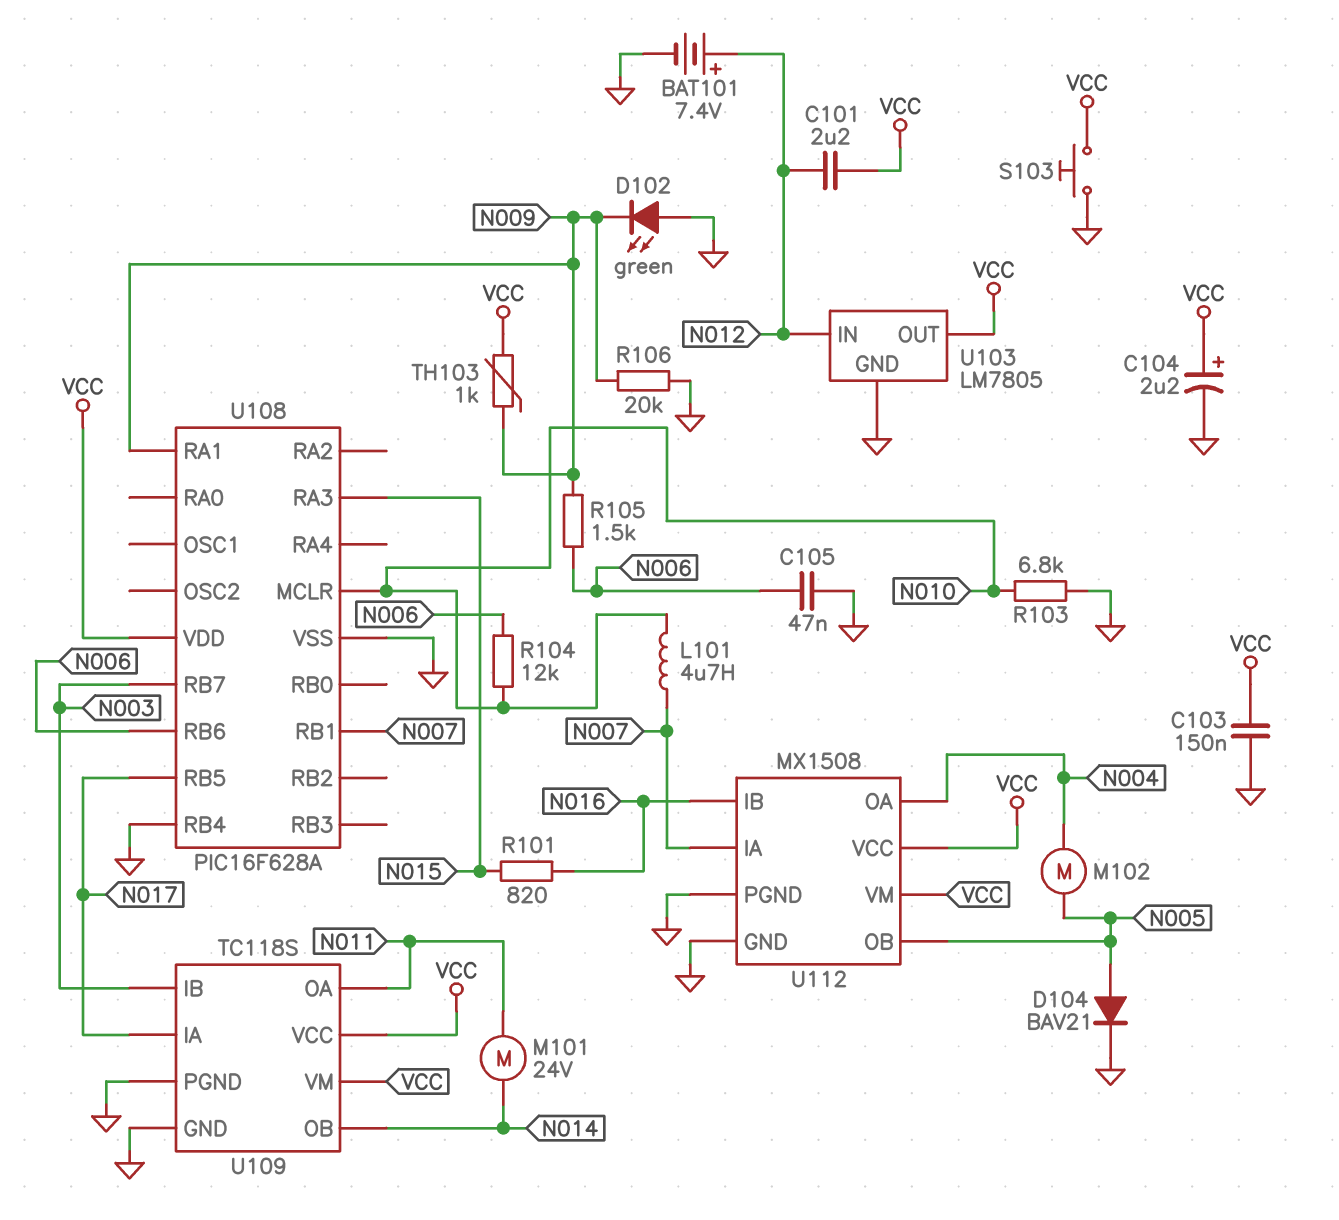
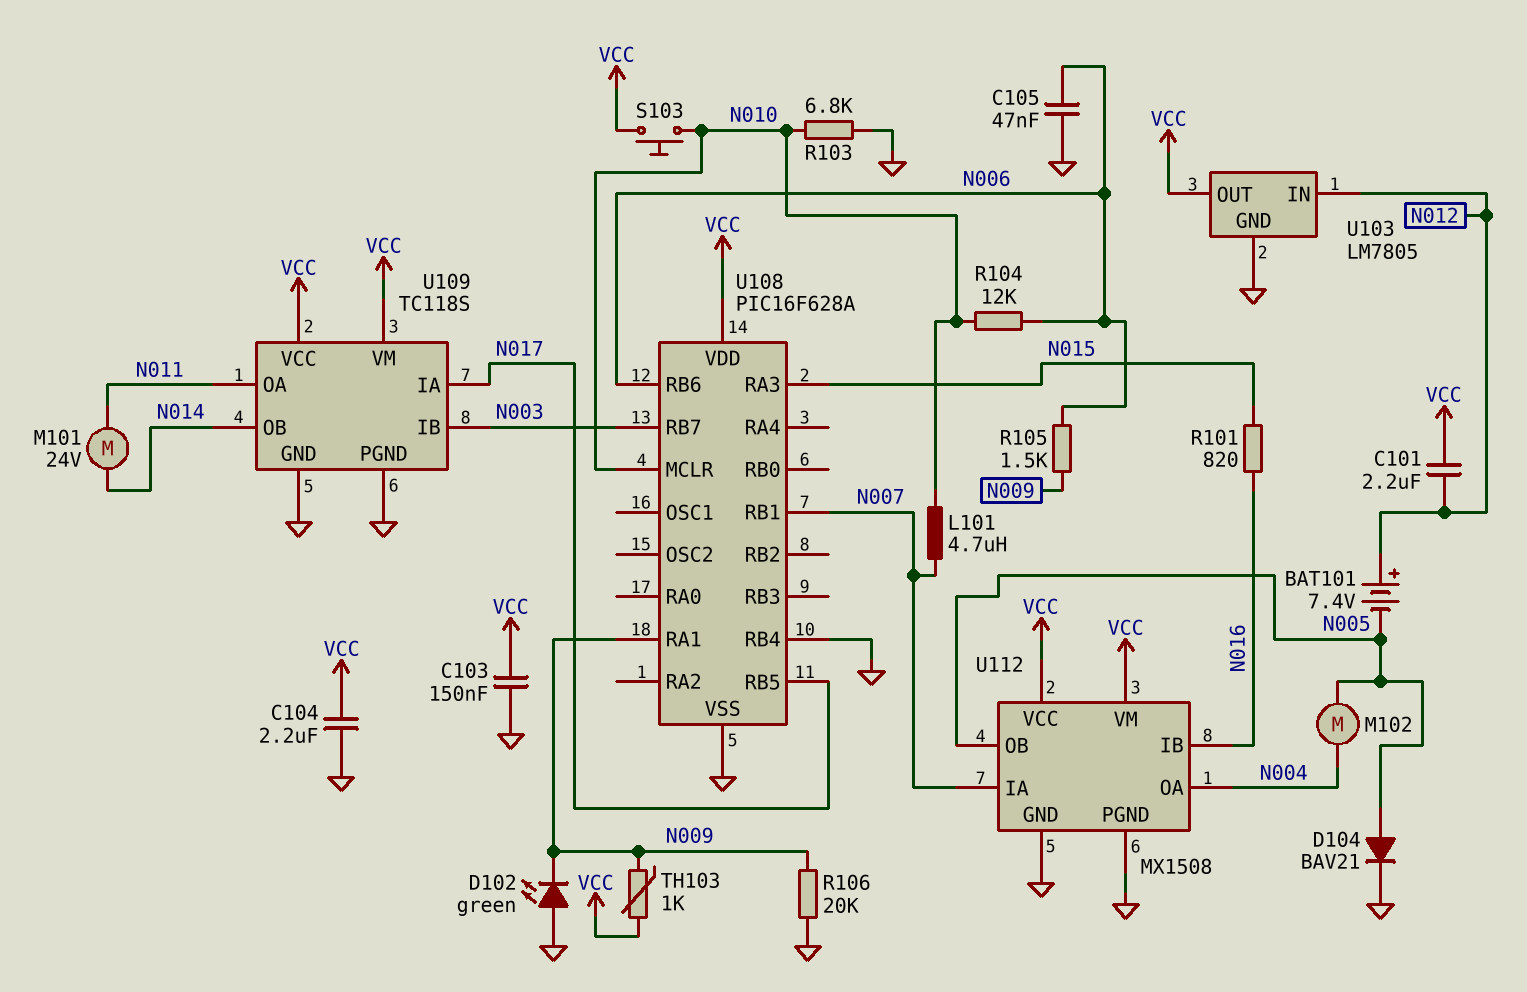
BAT101: 7.4V (plus N012, minus GND) -> 7.4V (plus N012, minus N005)
C104: 2.2uF (plus VCC, minus GND) -> 2.2uF (GND, VCC)
S103: button (GND, VCC) -> button (N010, VCC)

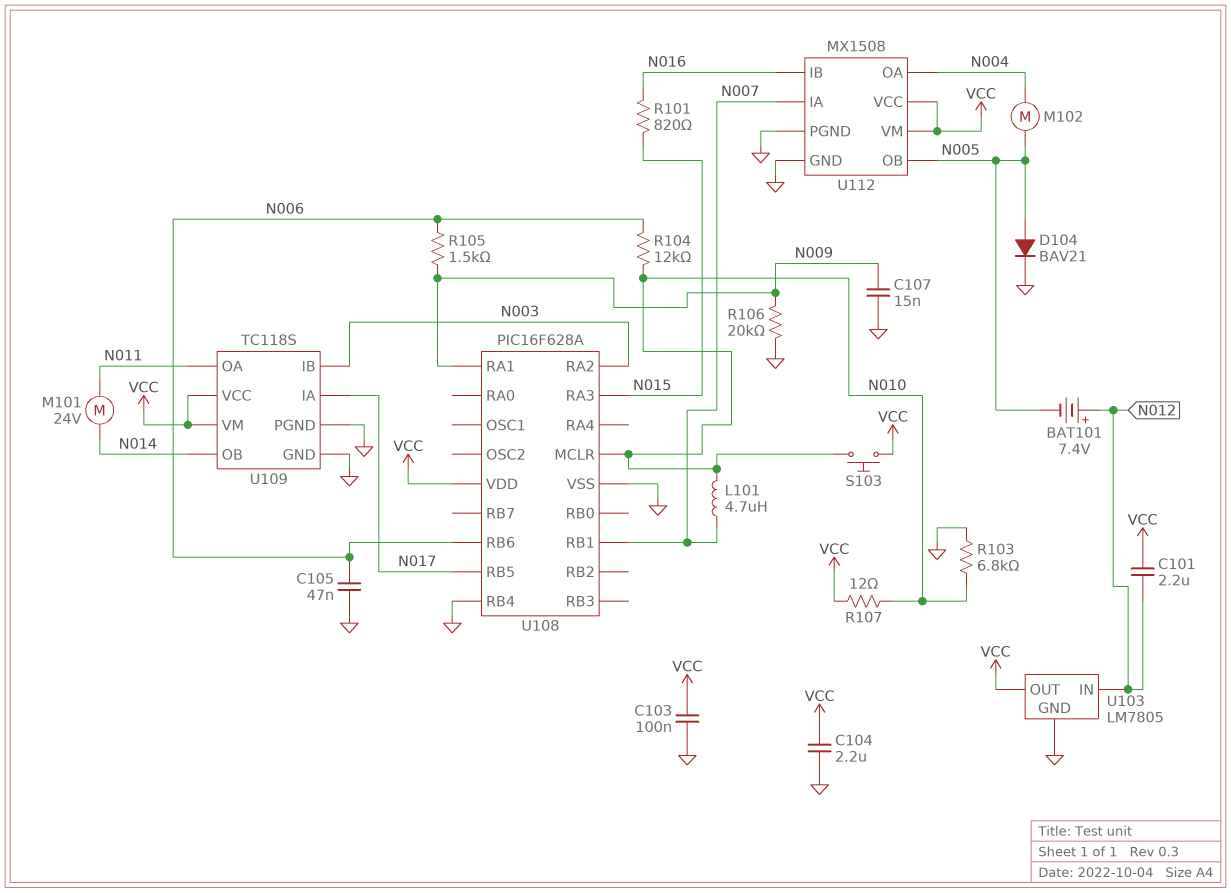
C103: 150nF (GND, VCC) -> 100nF (GND, VCC)
C107: none -> 15nF (GND, N009)
D102: LED green (A GND, K N009) -> none
R107: none -> 12 (N010, VCC)
TH103: 1k (N009, VCC) -> none
U108 pin RA2: none -> N003
U108 pin RB7: N003 -> none

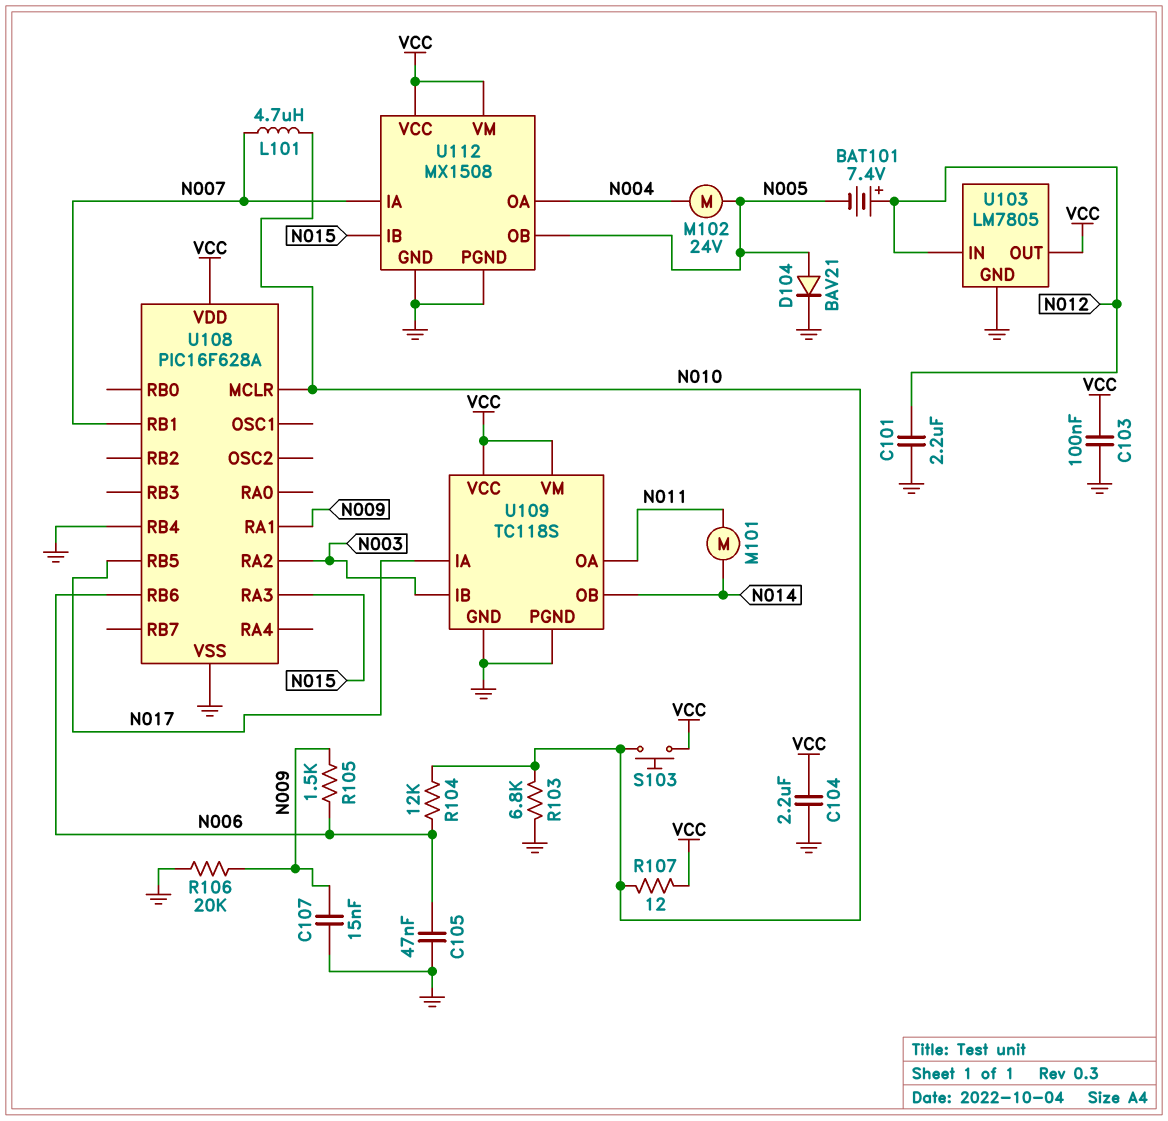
C101: 2.2uF (N012, VCC) -> 2.2uF (GND, N012)
M101: motor 24V (N011, N014) -> motor (N011, N014)
M102: motor (N004, N005) -> motor 24V (N004, N005)
R101: 820 (N015, N016) -> none
U112 pin IB: N016 -> N015

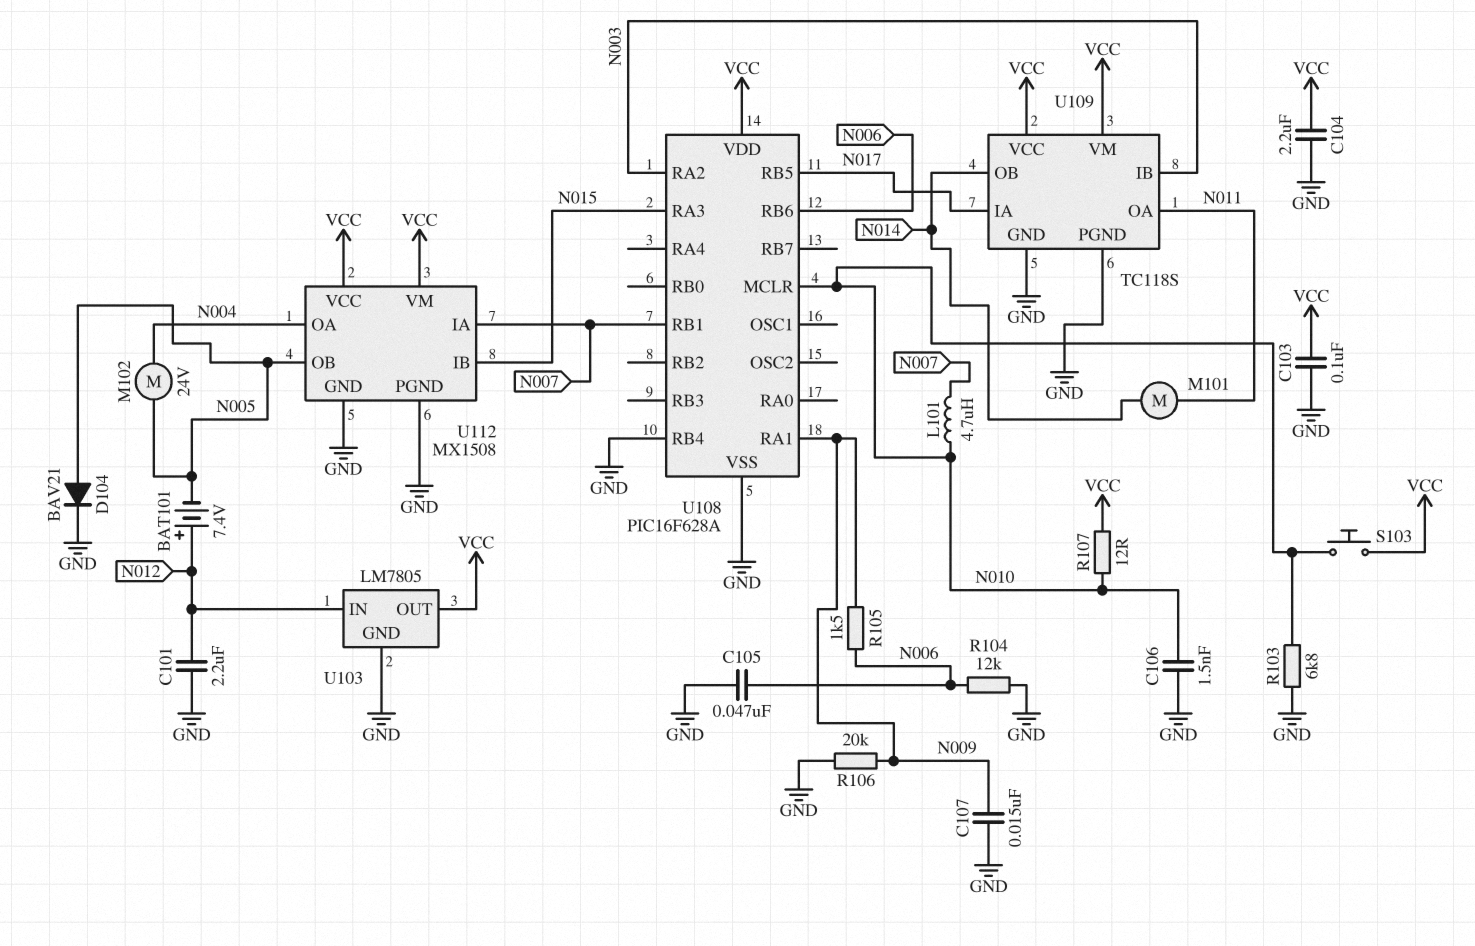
C106: none -> 1.5nF (GND, N010)
R104: 12k (N006, N010) -> 12k (GND, N006)

